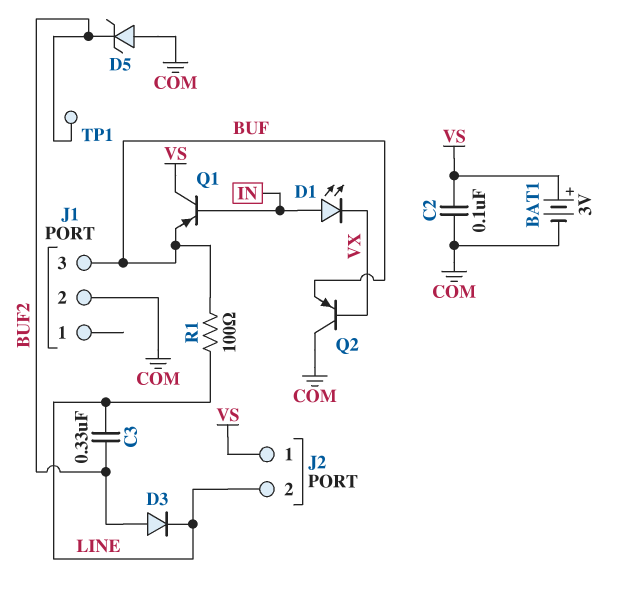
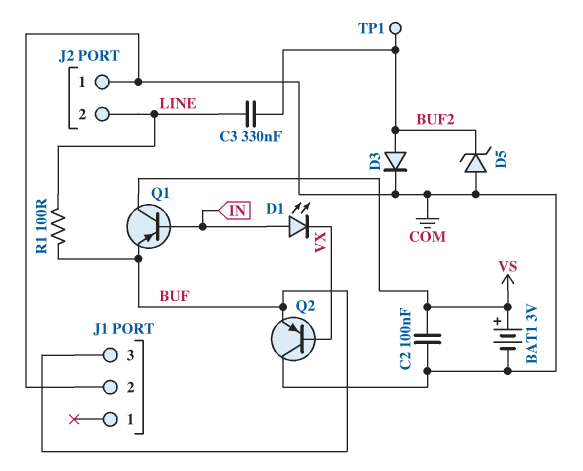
D3: diode (A BUF2, K LINE) -> diode (A BUF2, K COM)
J2 pin 1: VS -> COM

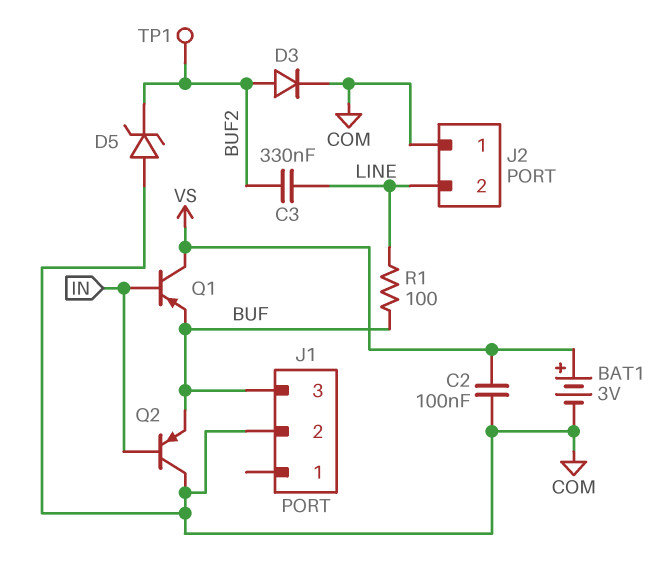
D1: LED (A IN, K VX) -> none
Q2: PNP (B VX, C COM, E BUF) -> PNP (B IN, C COM, E BUF)

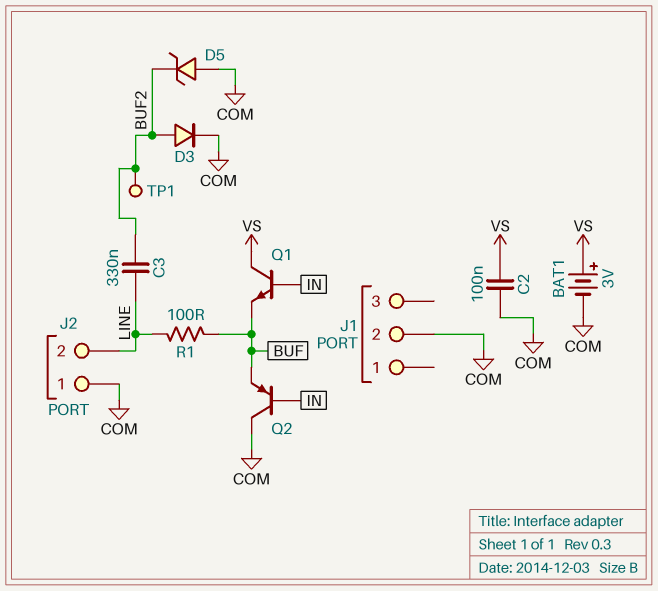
J1 pin 3: BUF -> none
Q1: PNP (B IN, C VS, E BUF) -> NPN (B IN, C VS, E BUF)

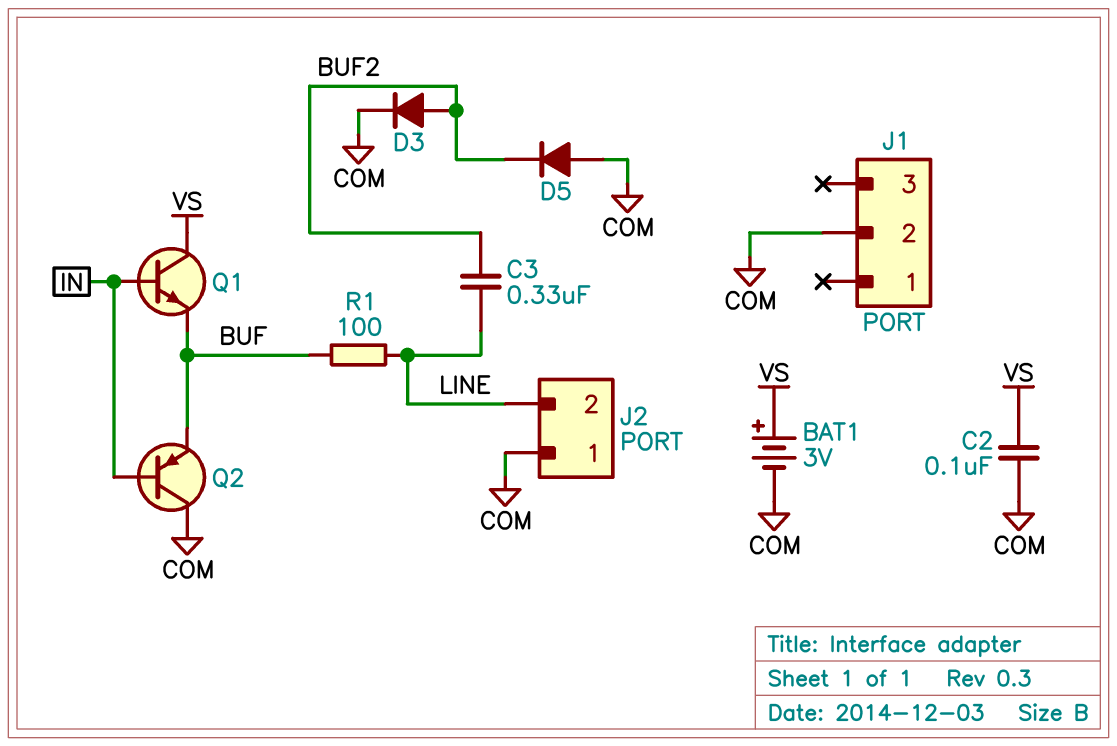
D5: zener (A COM, K BUF2) -> diode (A COM, K BUF2)
TP1: test point (BUF2) -> none

